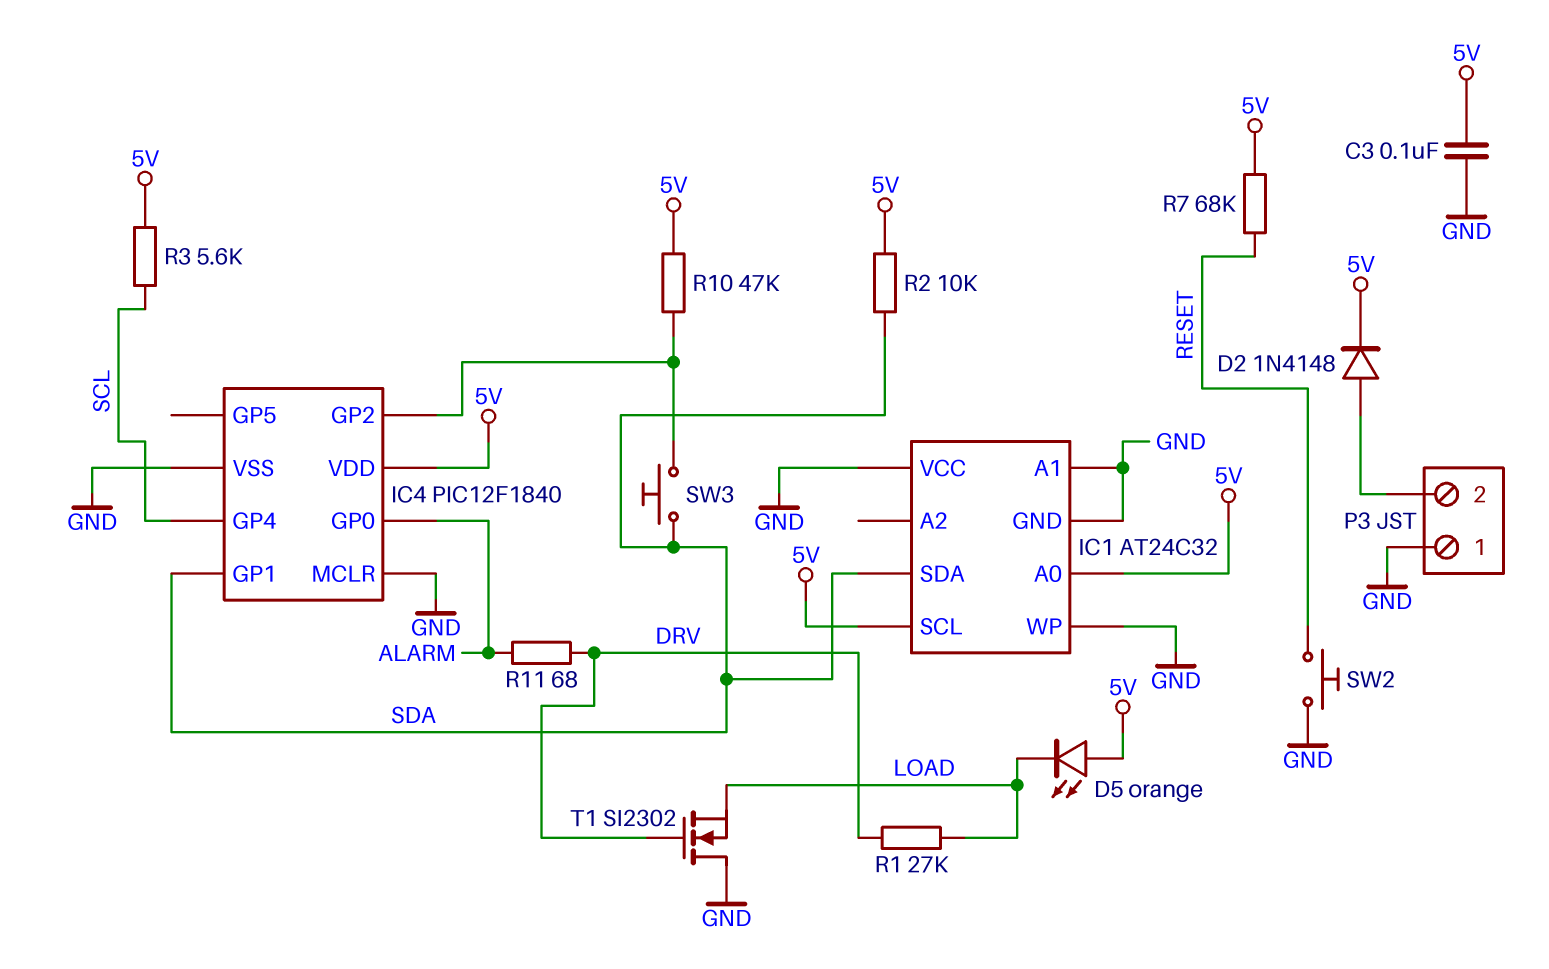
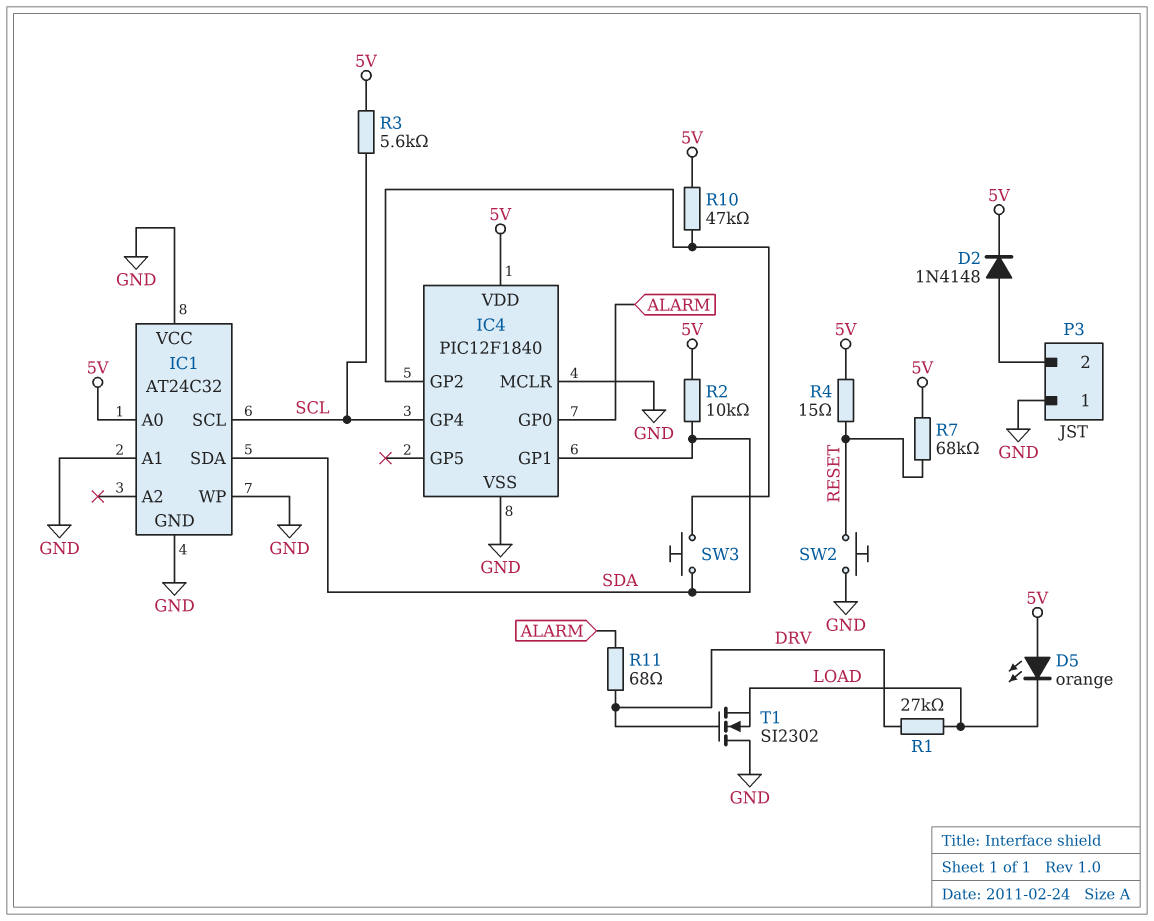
C3: 100nF (5V, GND) -> none
IC1 pin SCL: 5V -> SCL
R4: none -> 15 (5V, RESET)

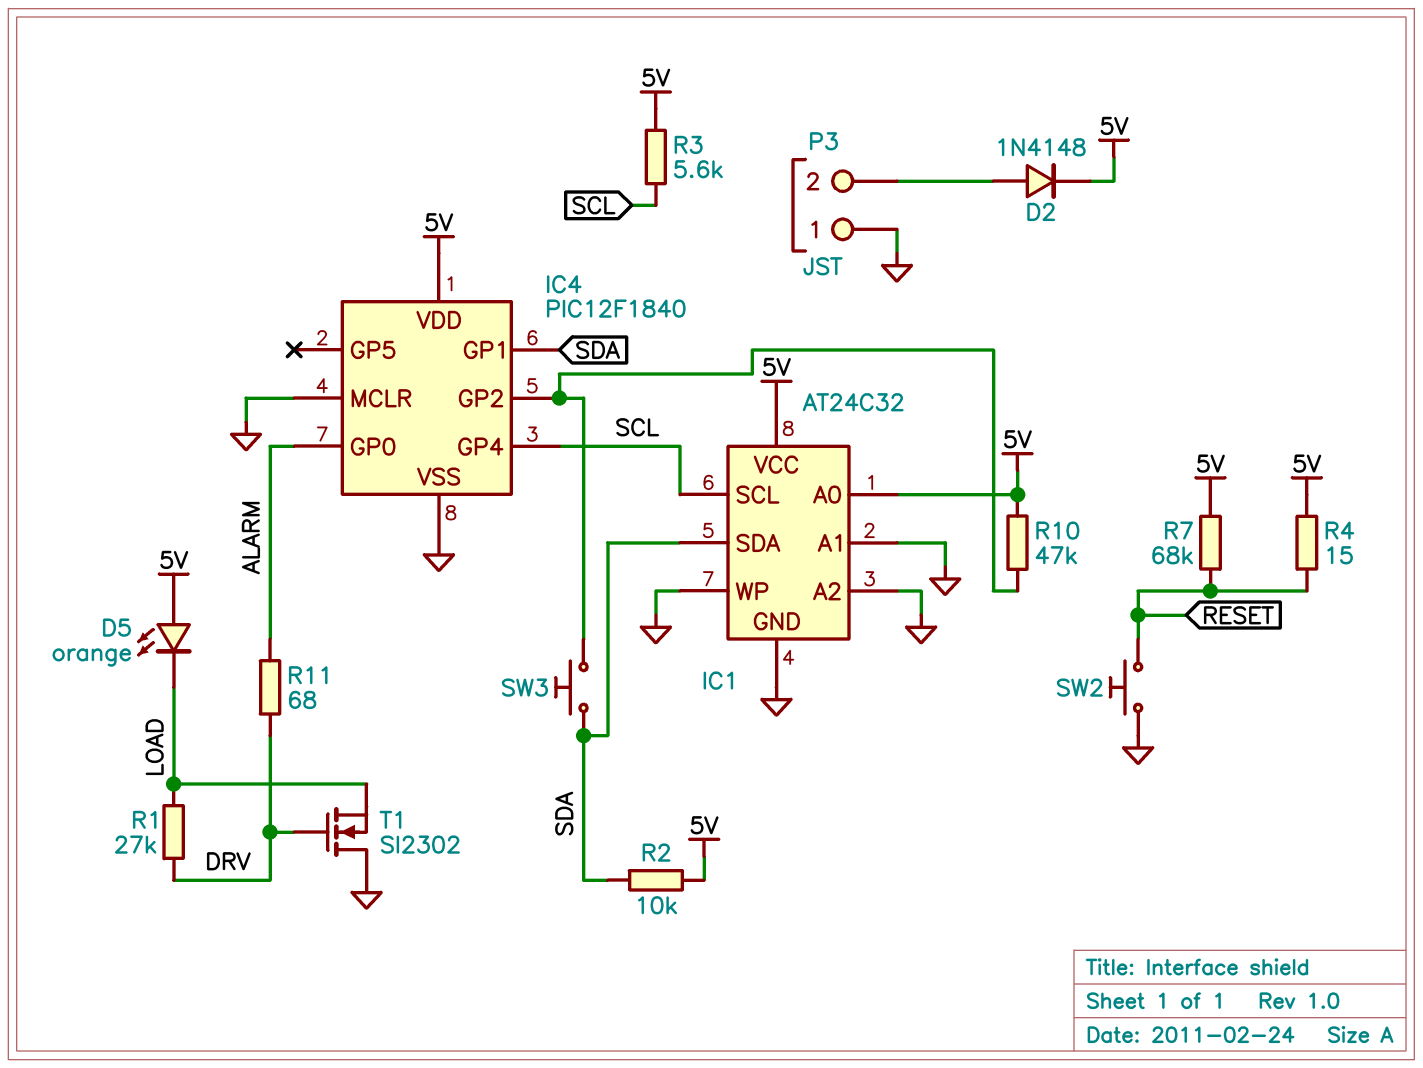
IC1 pin A2: none -> GND
IC1 pin VCC: GND -> 5V

